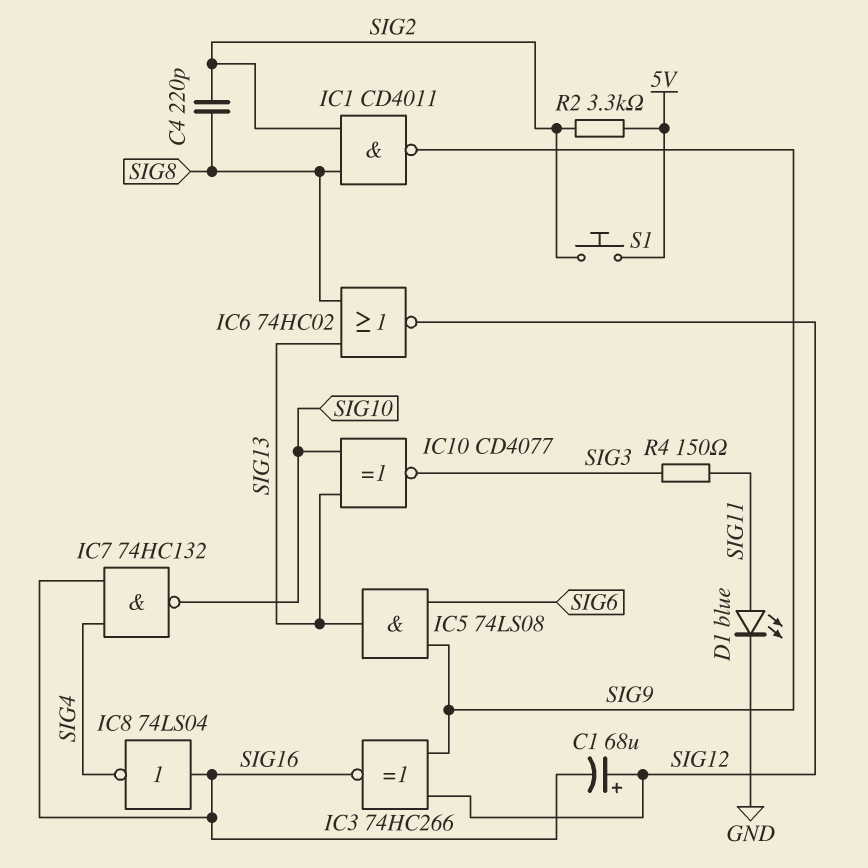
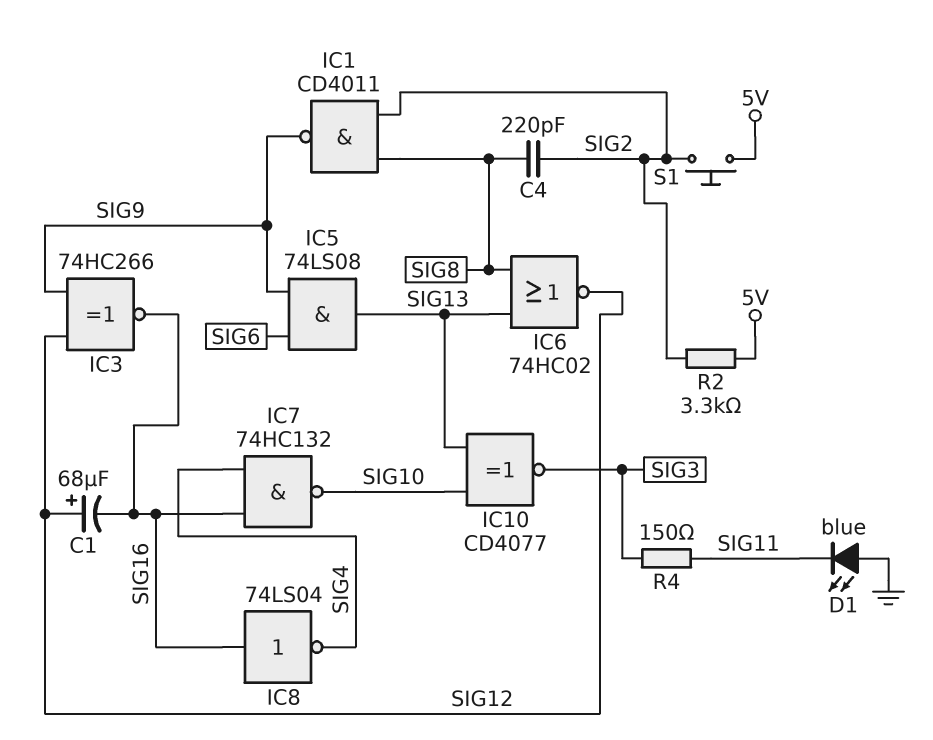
D1: LED blue (A SIG11, K GND) -> LED blue (A GND, K SIG11)

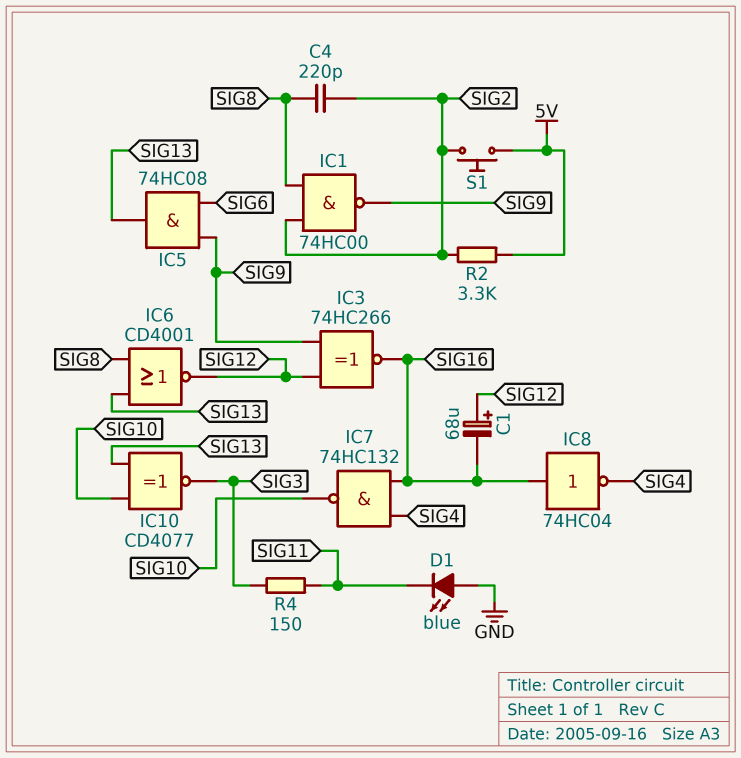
IC1: NAND CD4011 (in SIG2, in SIG8, out SIG9) -> NAND 74HC00 (in SIG2, in SIG8, out SIG9)
IC5: AND 74LS08 (in SIG6, in SIG9, out SIG13) -> AND 74HC08 (in SIG6, in SIG9, out SIG13)
IC6: NOR 74HC02 (in SIG8, in SIG13, out SIG12) -> NOR CD4001 (in SIG8, in SIG13, out SIG12)
IC8: NOT 74LS04 (in SIG16, out SIG4) -> NOT 74HC04 (in SIG16, out SIG4)

